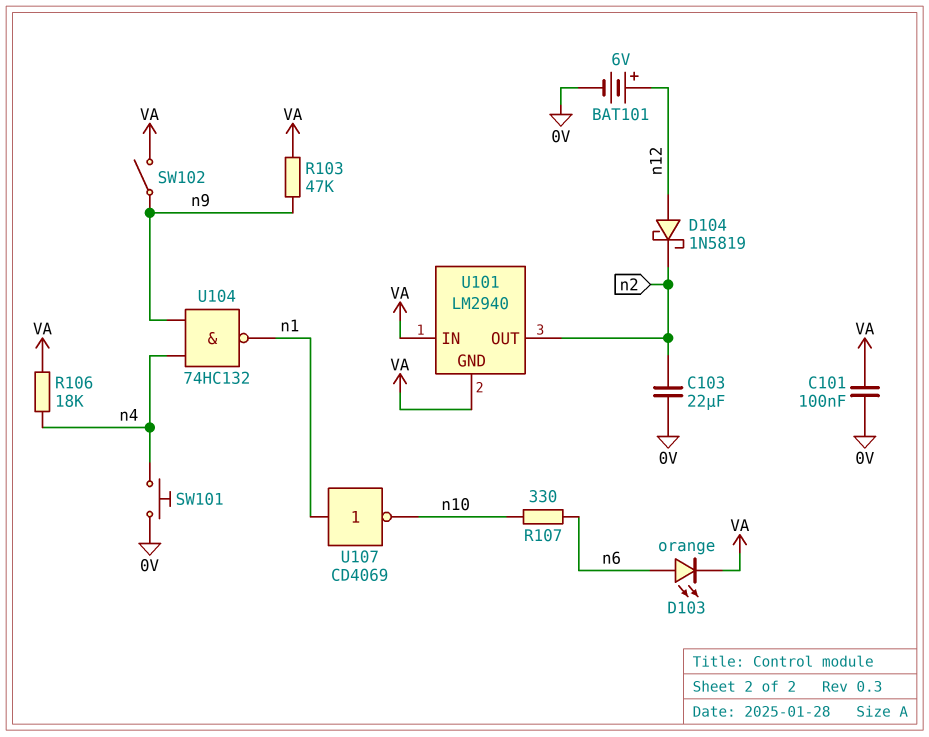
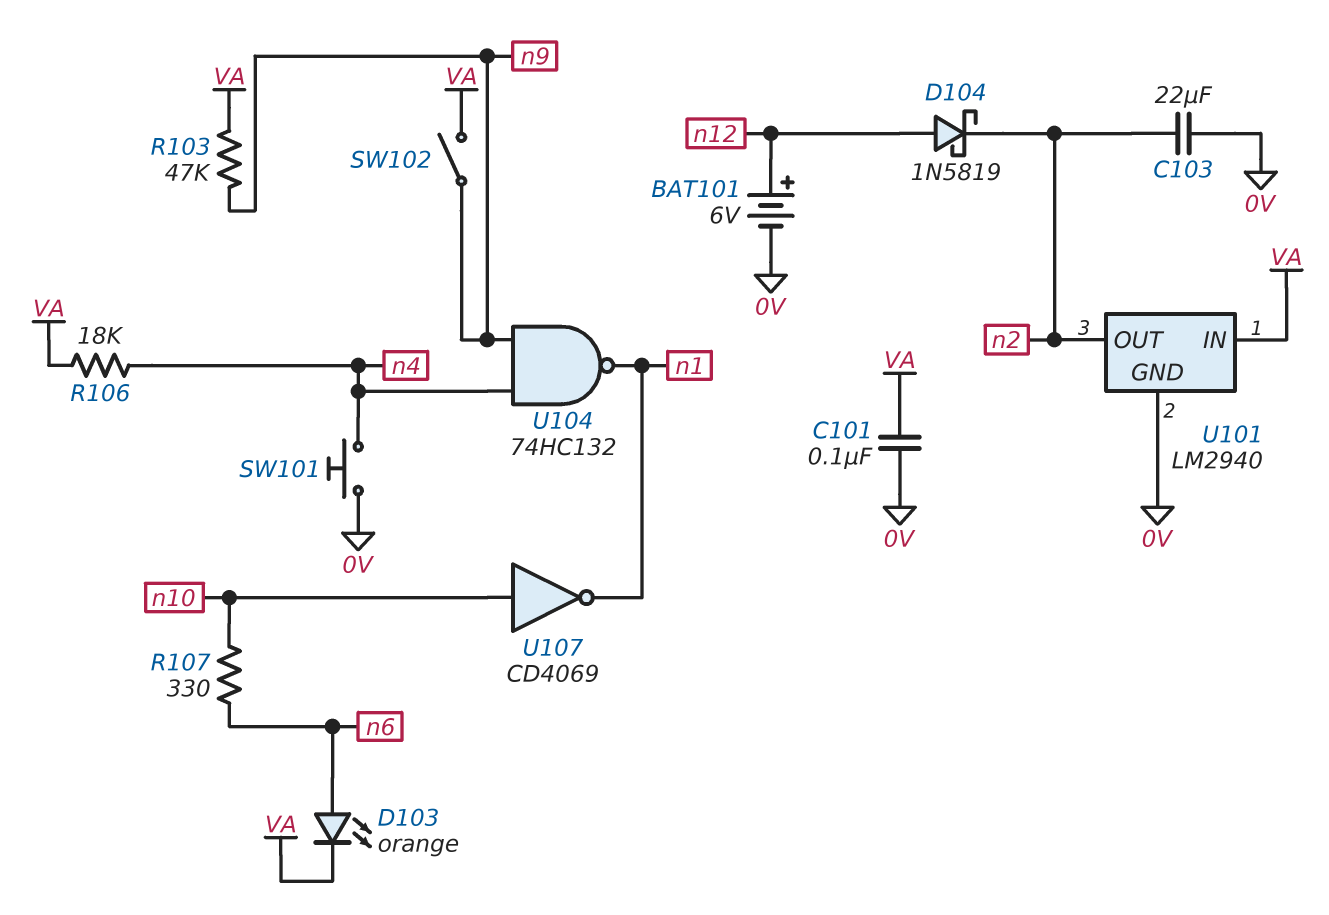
U101 pin GND: VA -> 0V
U107: NOT CD4069 (in n1, out n10) -> NOT CD4069 (in n10, out n1)

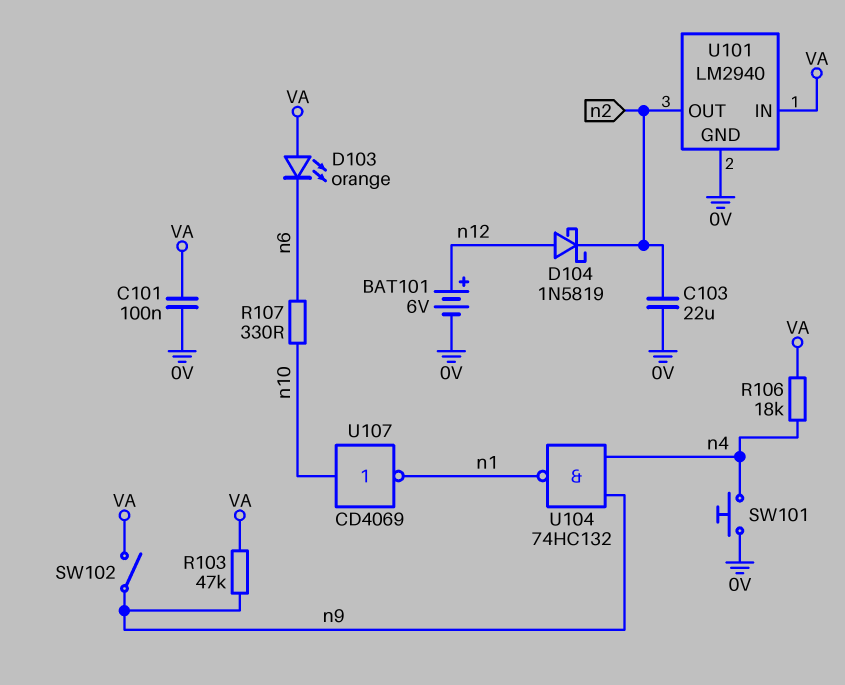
D103: LED orange (A n6, K VA) -> LED orange (A VA, K n6)

